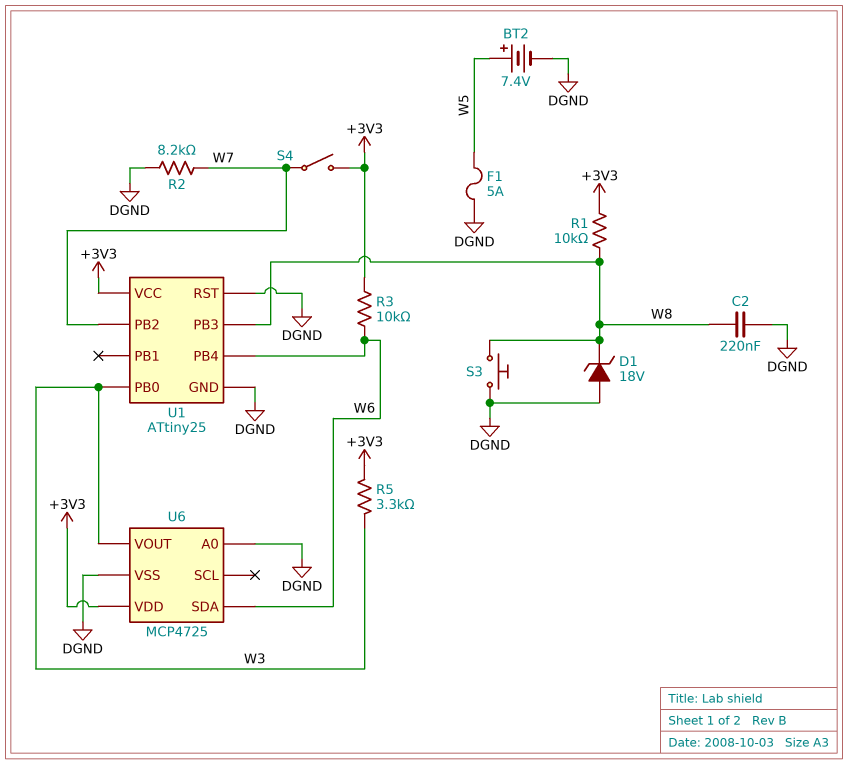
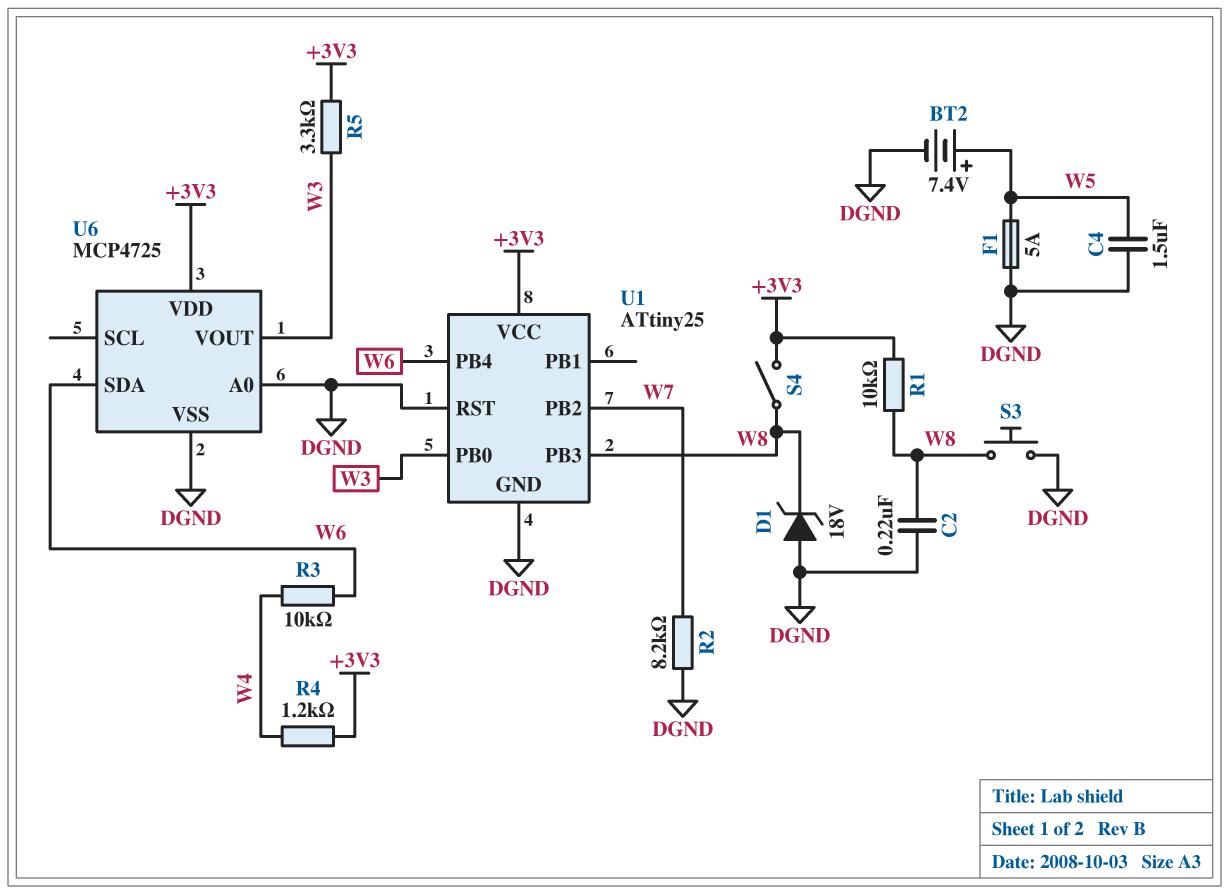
C4: none -> 1.5uF (DGND, W5)
R3: 10k (+3V3, W6) -> 10k (W4, W6)
R4: none -> 1.2k (+3V3, W4)
S4: switch (+3V3, W7) -> switch (+3V3, W8)

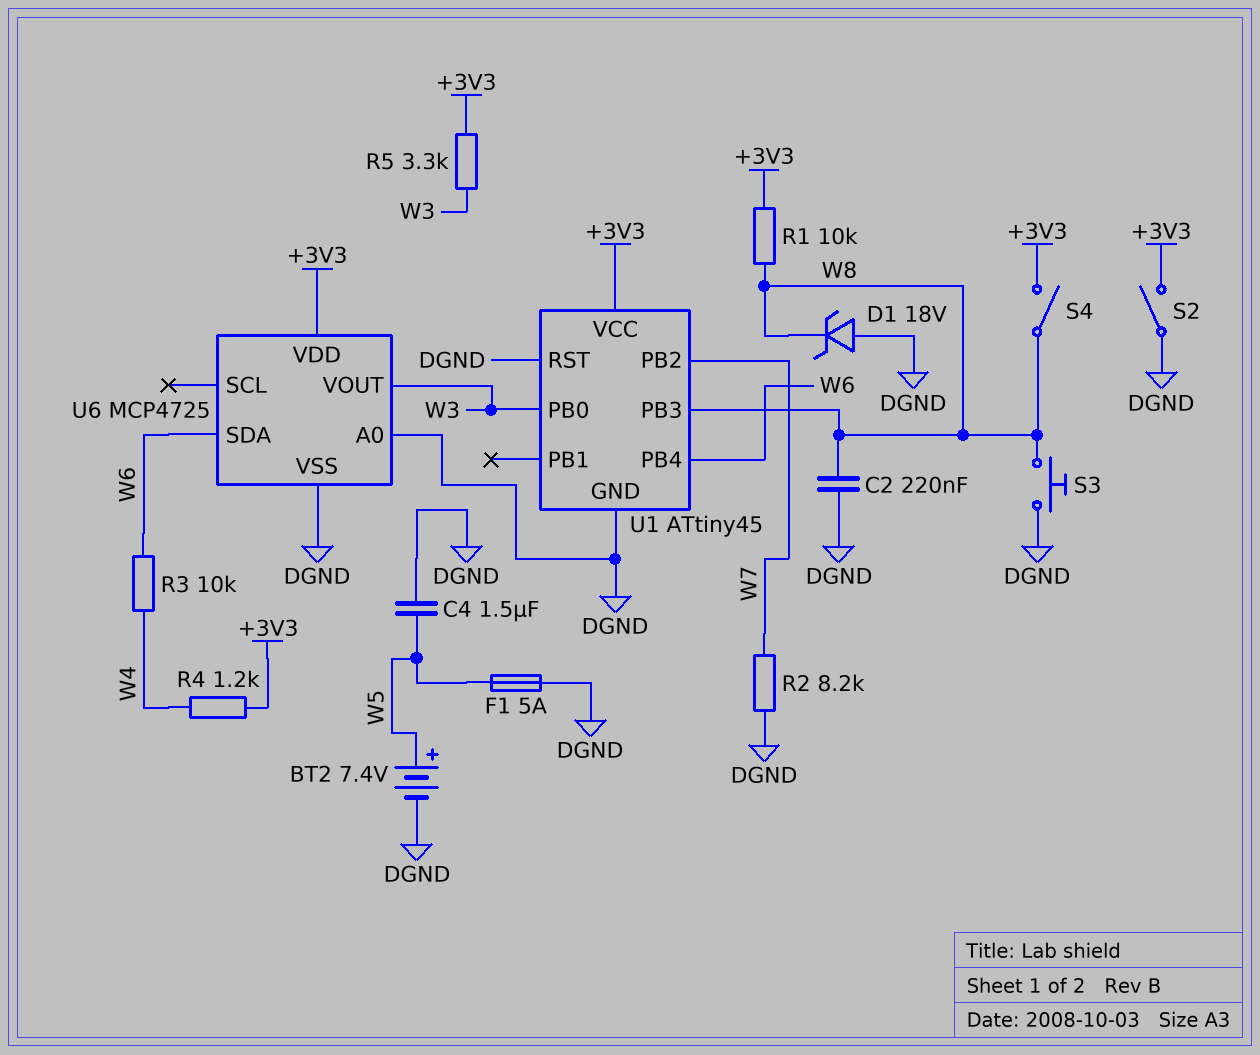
S2: none -> switch (+3V3, DGND)
U1: ATtiny25 -> ATtiny45

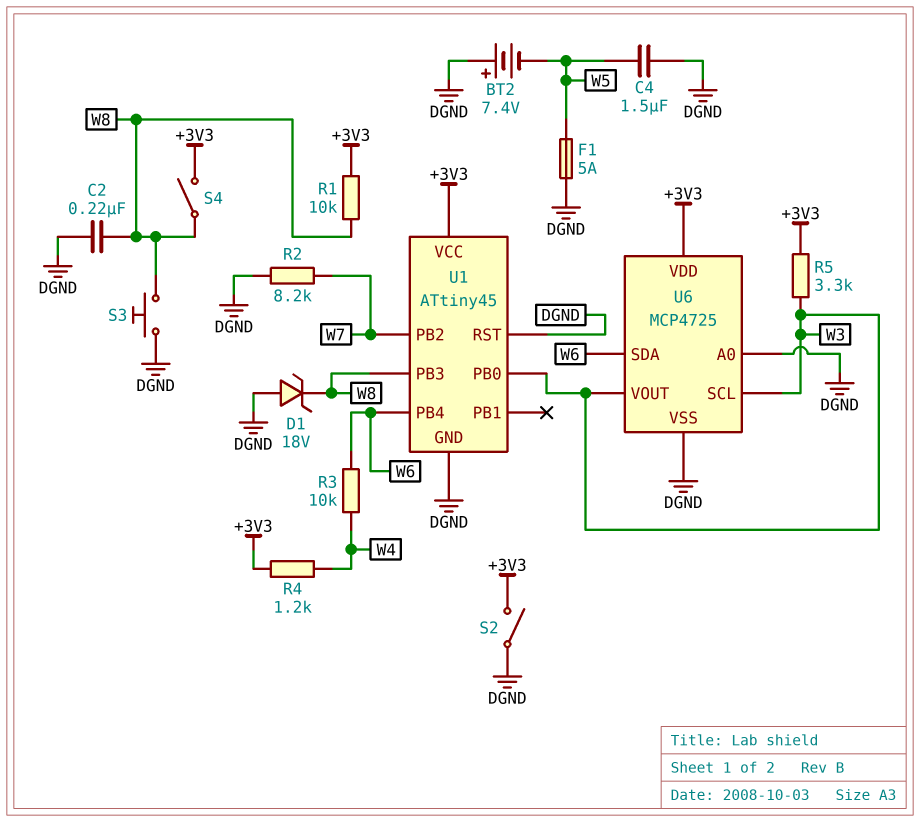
BT2: 7.4V (plus W5, minus DGND) -> 7.4V (plus DGND, minus W5)
U6 pin SCL: none -> W3

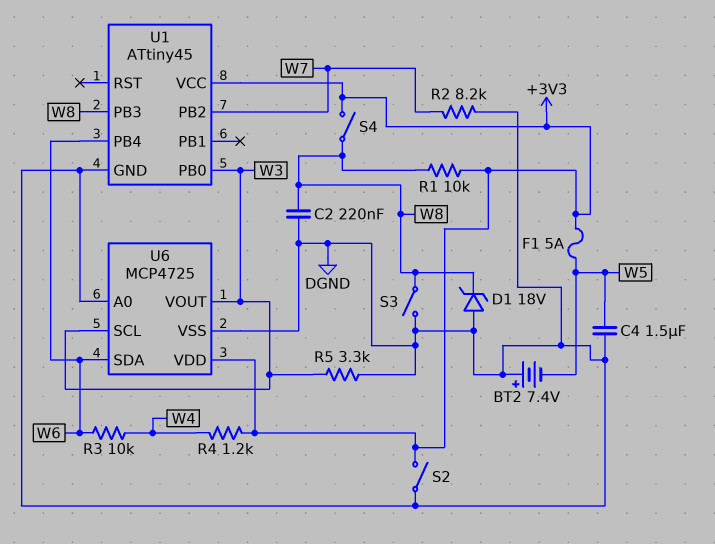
F1: 5A (DGND, W5) -> 5A (+3V3, W5)
R5: 3.3k (+3V3, W3) -> 3.3k (DGND, W3)
S3: button (DGND, W8) -> switch (DGND, W8)
U1 pin RST: DGND -> none

